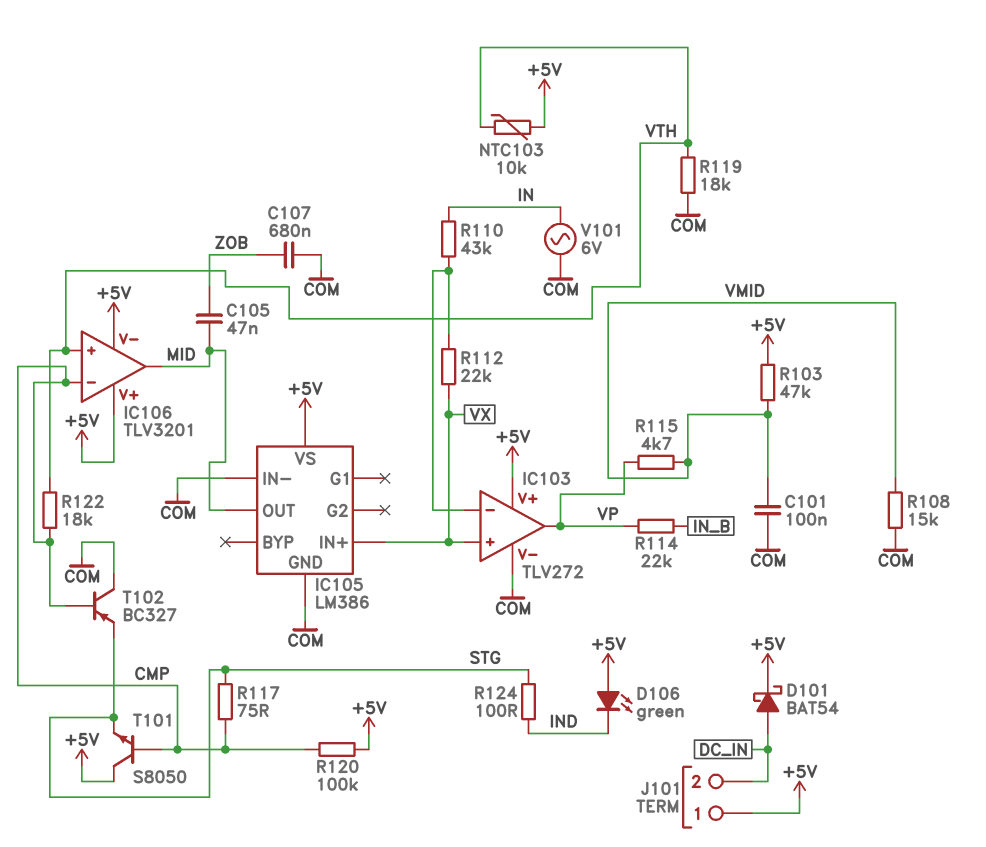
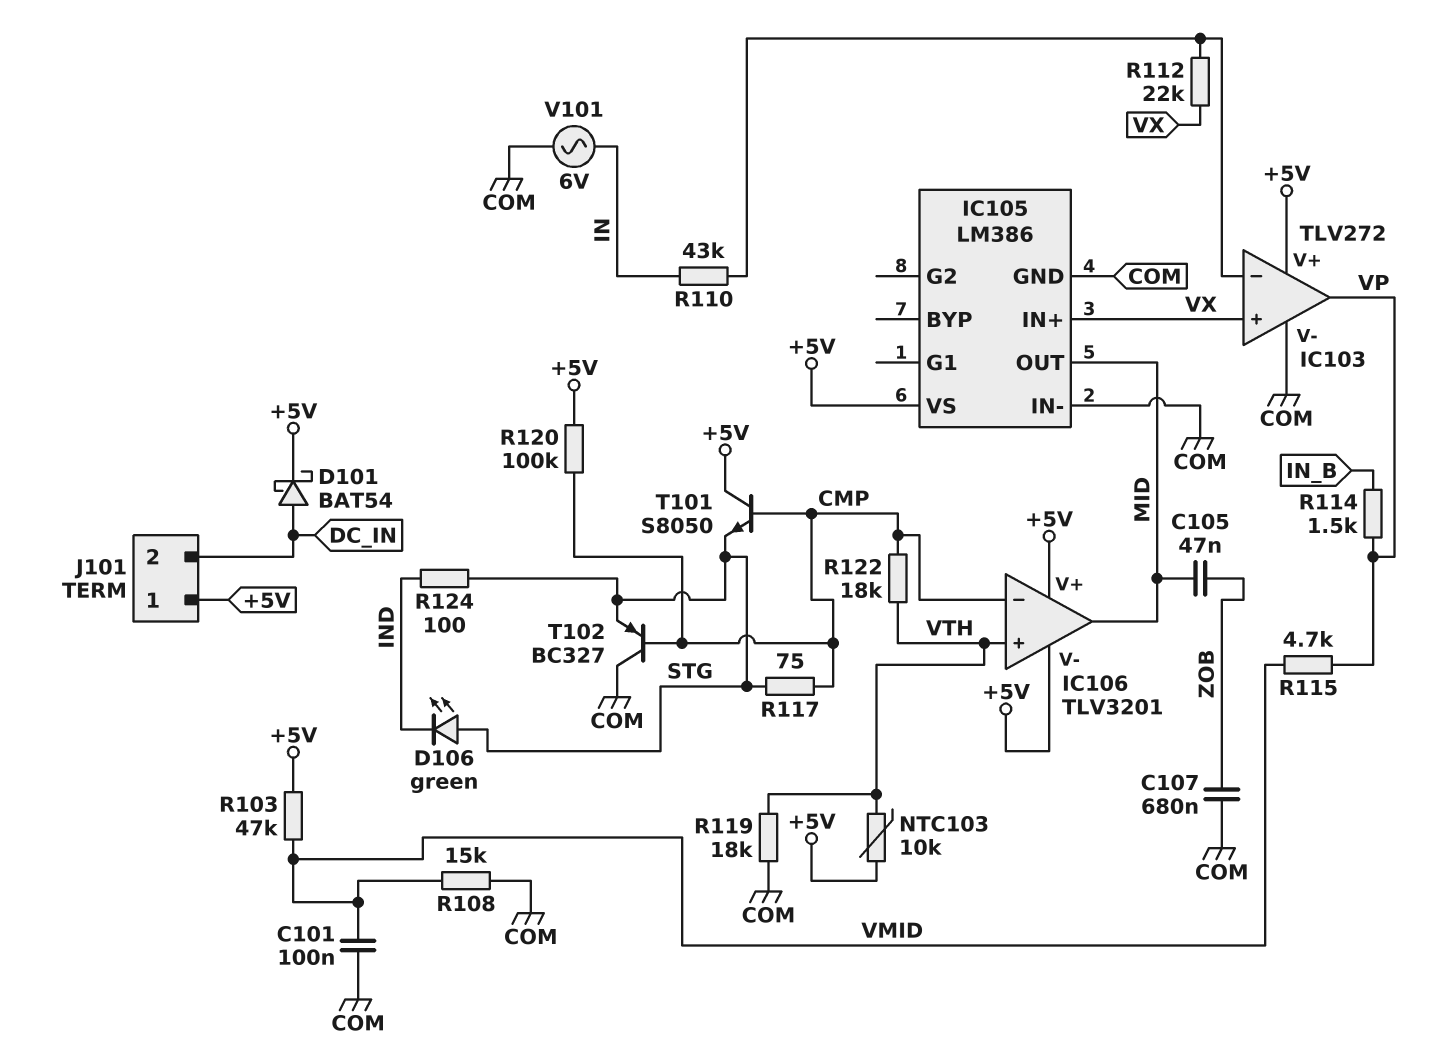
D106: LED green (A +5V, K IND) -> LED green (A STG, K IND)
R114: 22k (IN_B, VP) -> 1.5k (IN_B, VP)

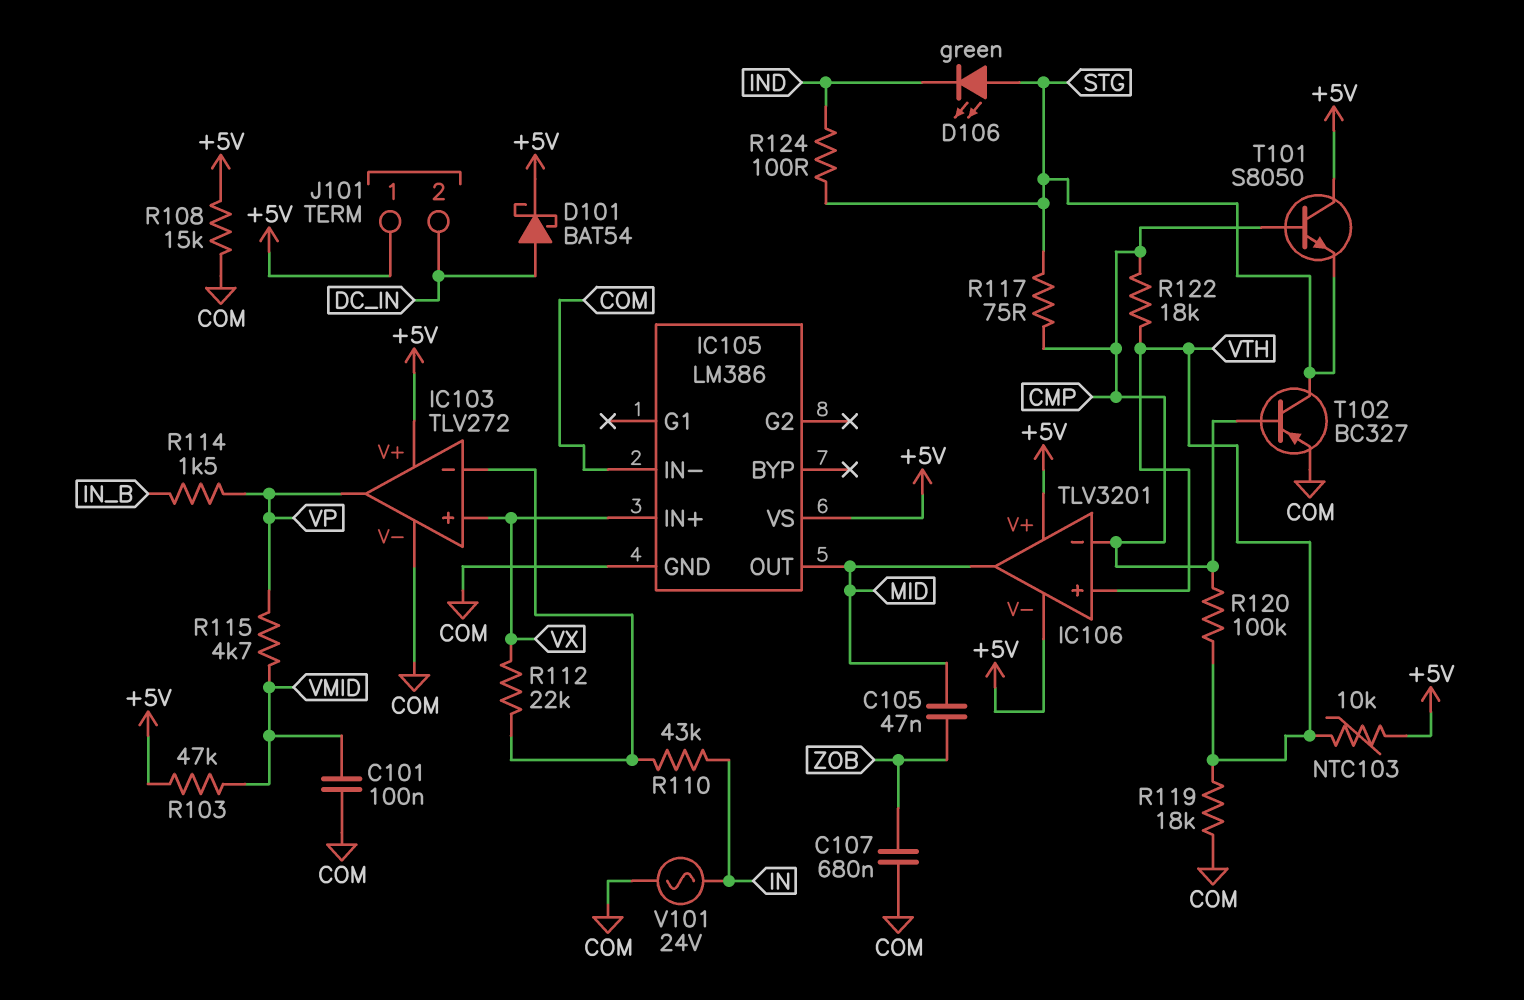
R108: 15k (COM, VMID) -> 15k (+5V, COM)
R120: 100k (+5V, CMP) -> 100k (CMP, VTH)
T102: PNP BC327 (B CMP, C COM, E STG) -> PNP BC327 (B CMP, C STG, E COM)
V101: AC 6V (COM, IN) -> AC 24V (COM, IN)

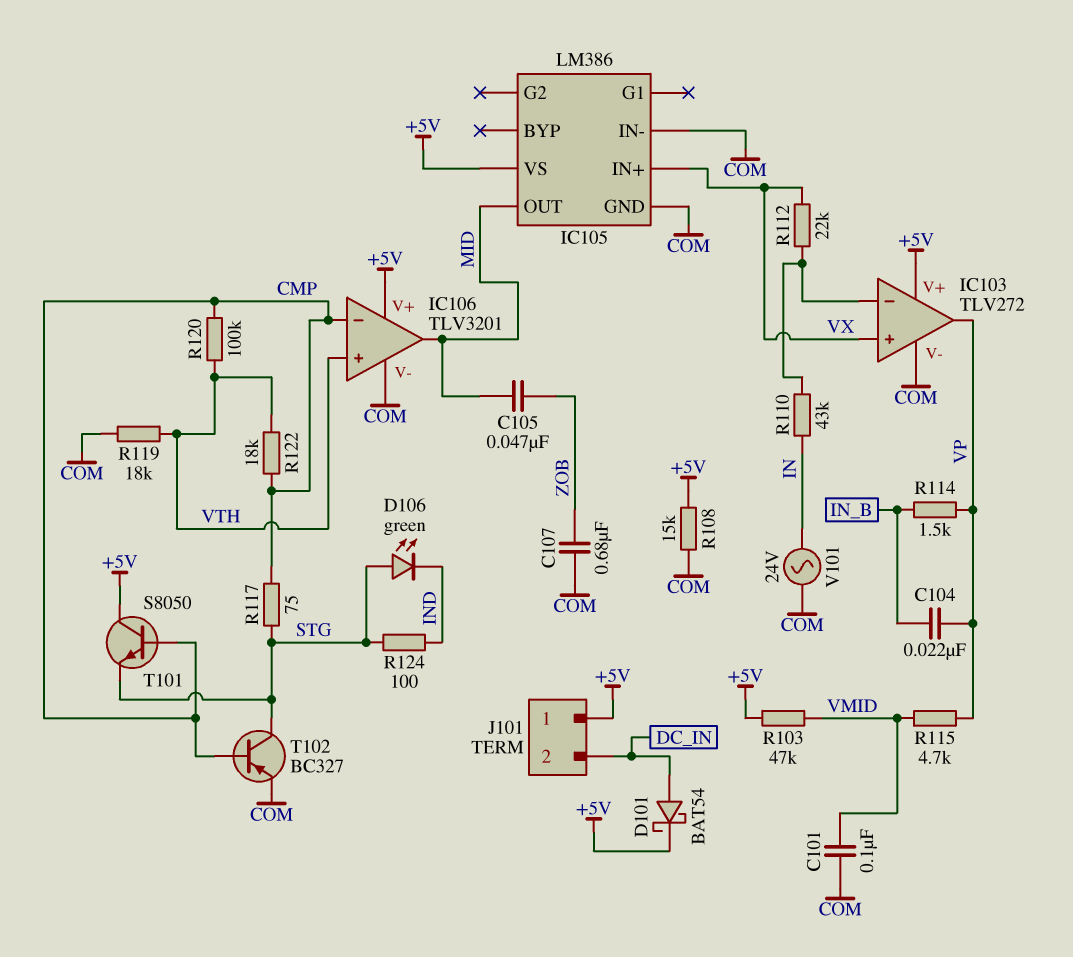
C104: none -> 22nF (IN_B, VP)
IC106 pin V-: +5V -> COM
NTC103: 10k (+5V, VTH) -> none

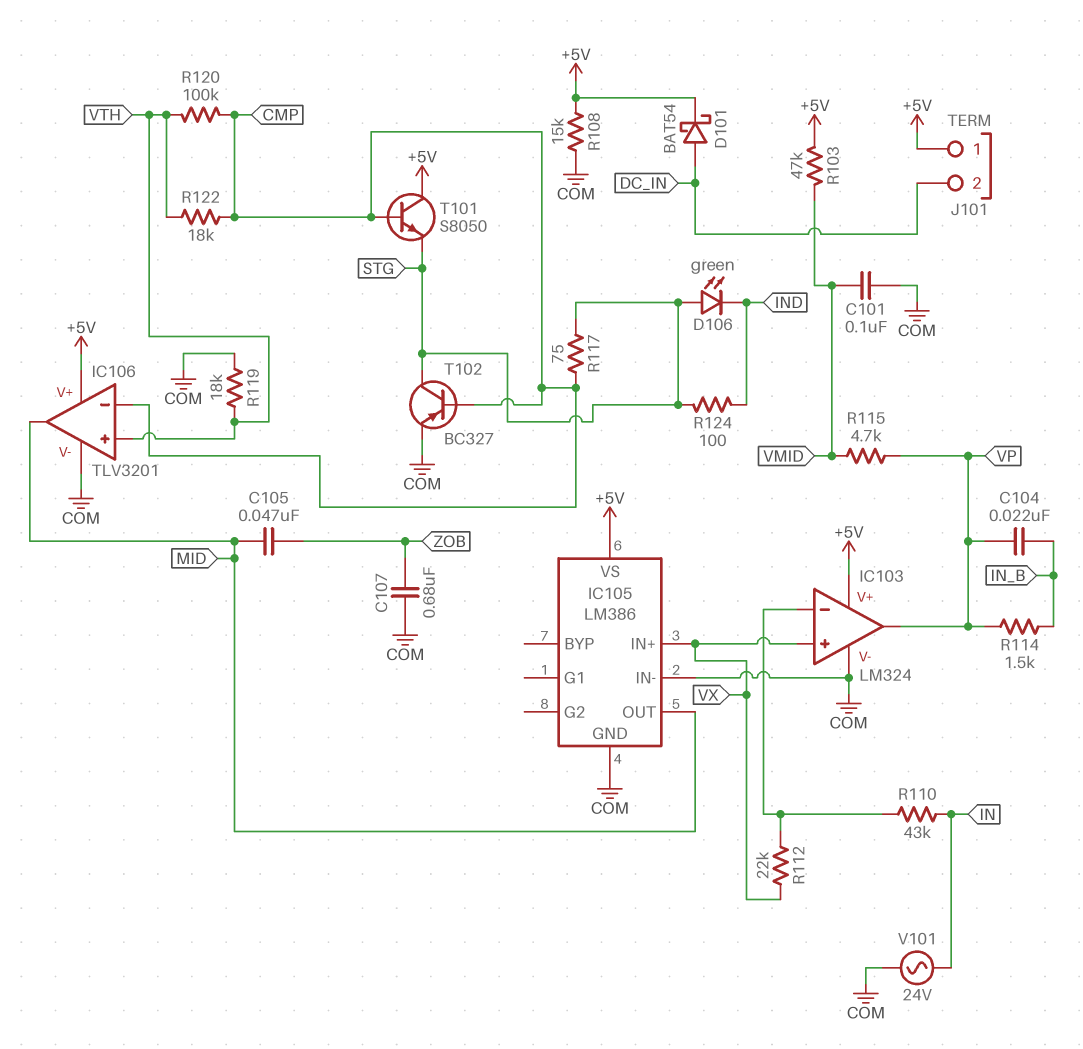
IC103: TLV272 -> LM324

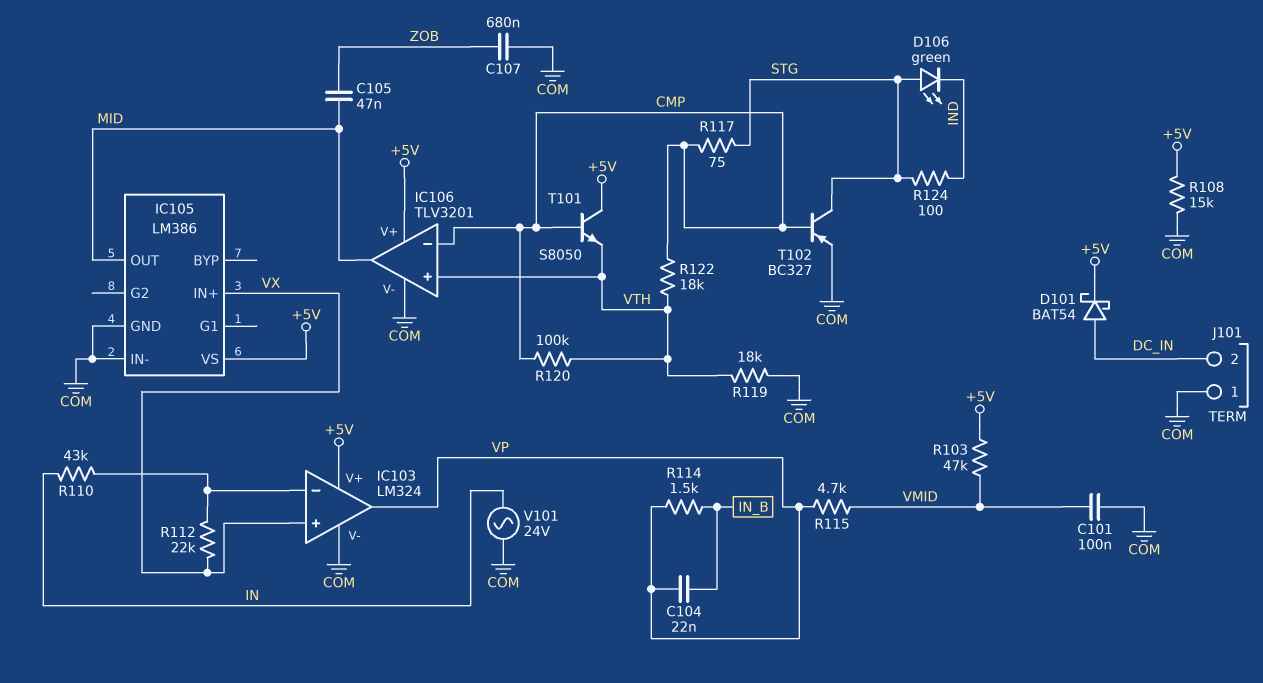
J101 pin 1: +5V -> COM
T101: NPN S8050 (B CMP, C +5V, E STG) -> NPN S8050 (B CMP, C +5V, E VTH)

